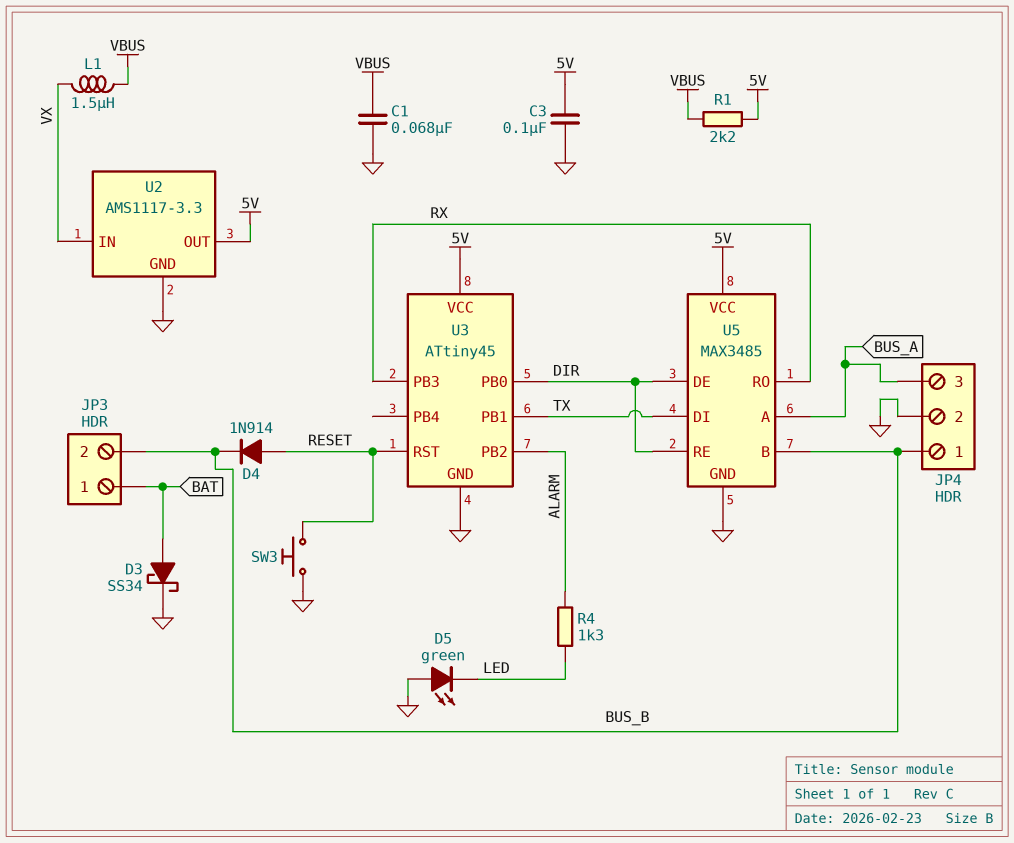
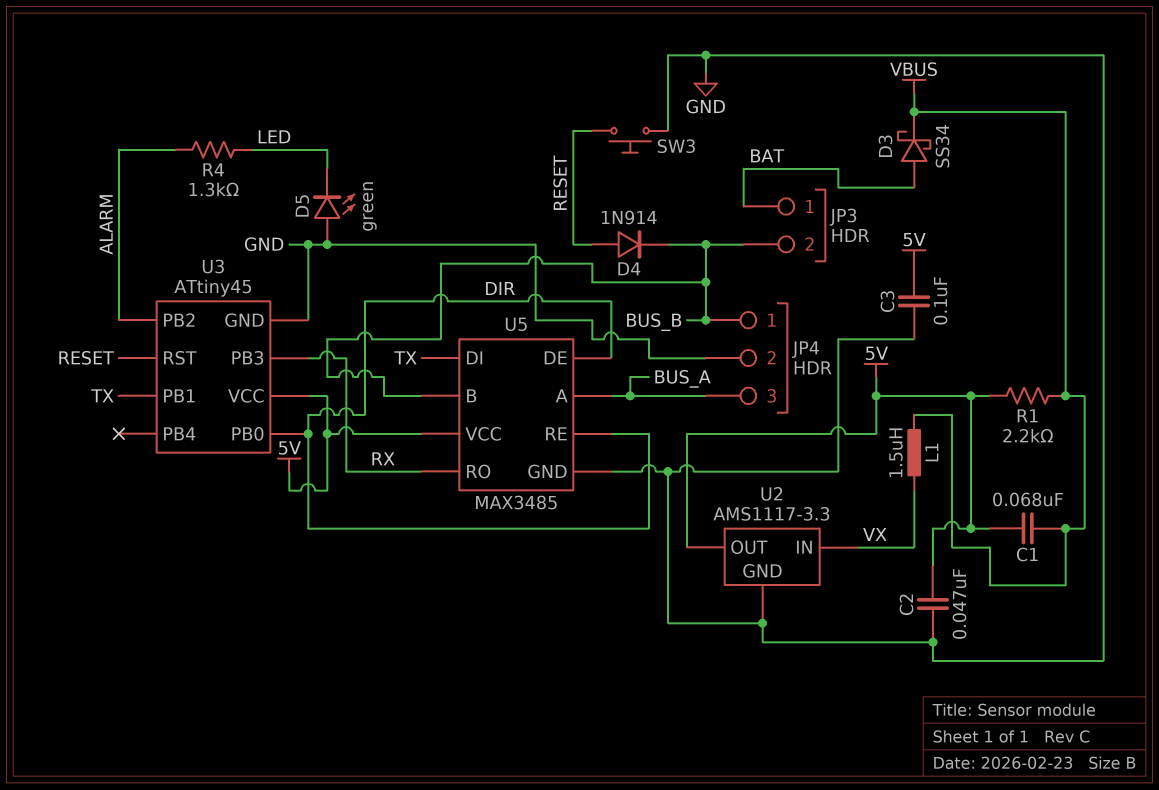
C1: 68nF (GND, VBUS) -> 68nF (5V, VBUS)
C2: none -> 47nF (5V, GND)
D3: schottky SS34 (A BAT, K GND) -> schottky SS34 (A BAT, K VBUS)

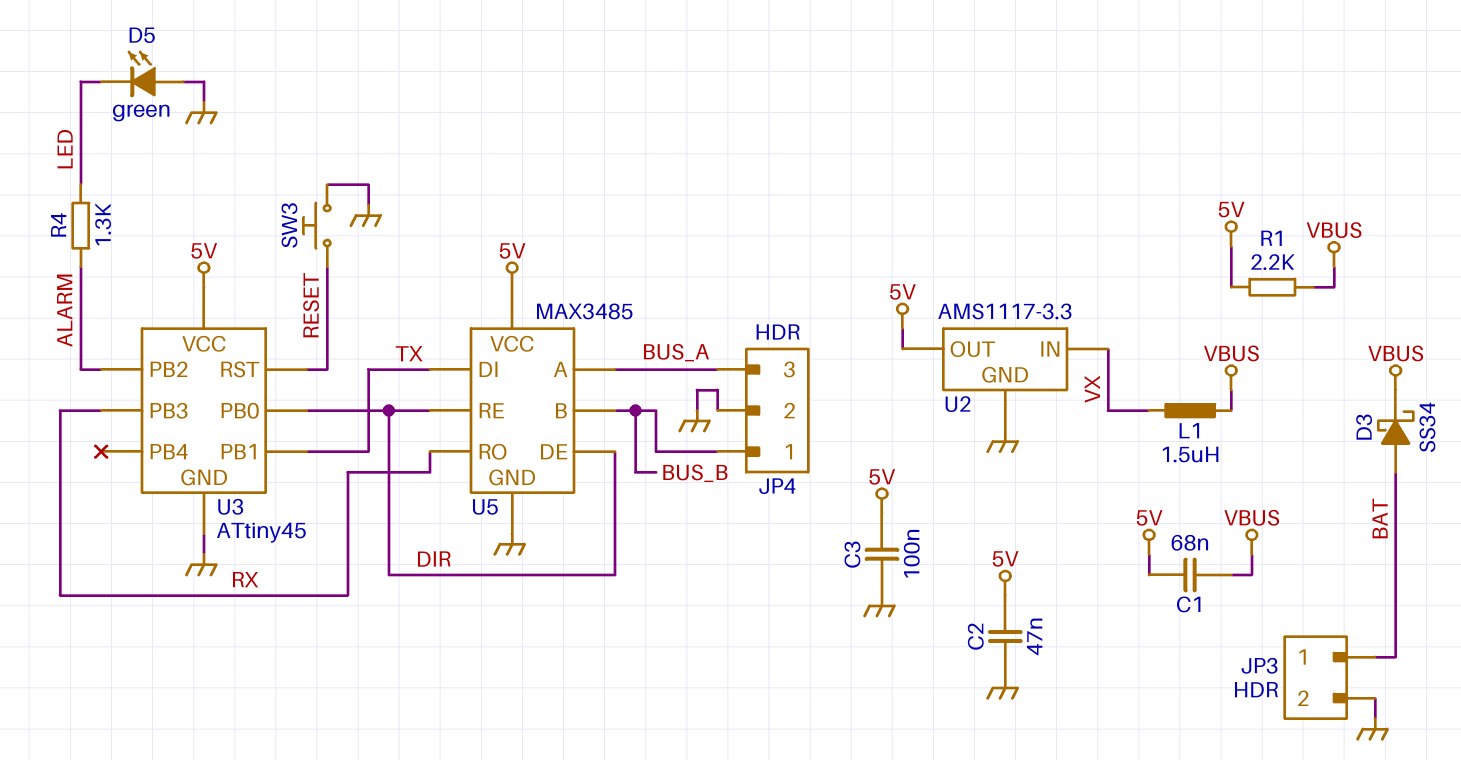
D4: diode 1N914 (A RESET, K BUS_B) -> none
JP3 pin 2: BUS_B -> GND

